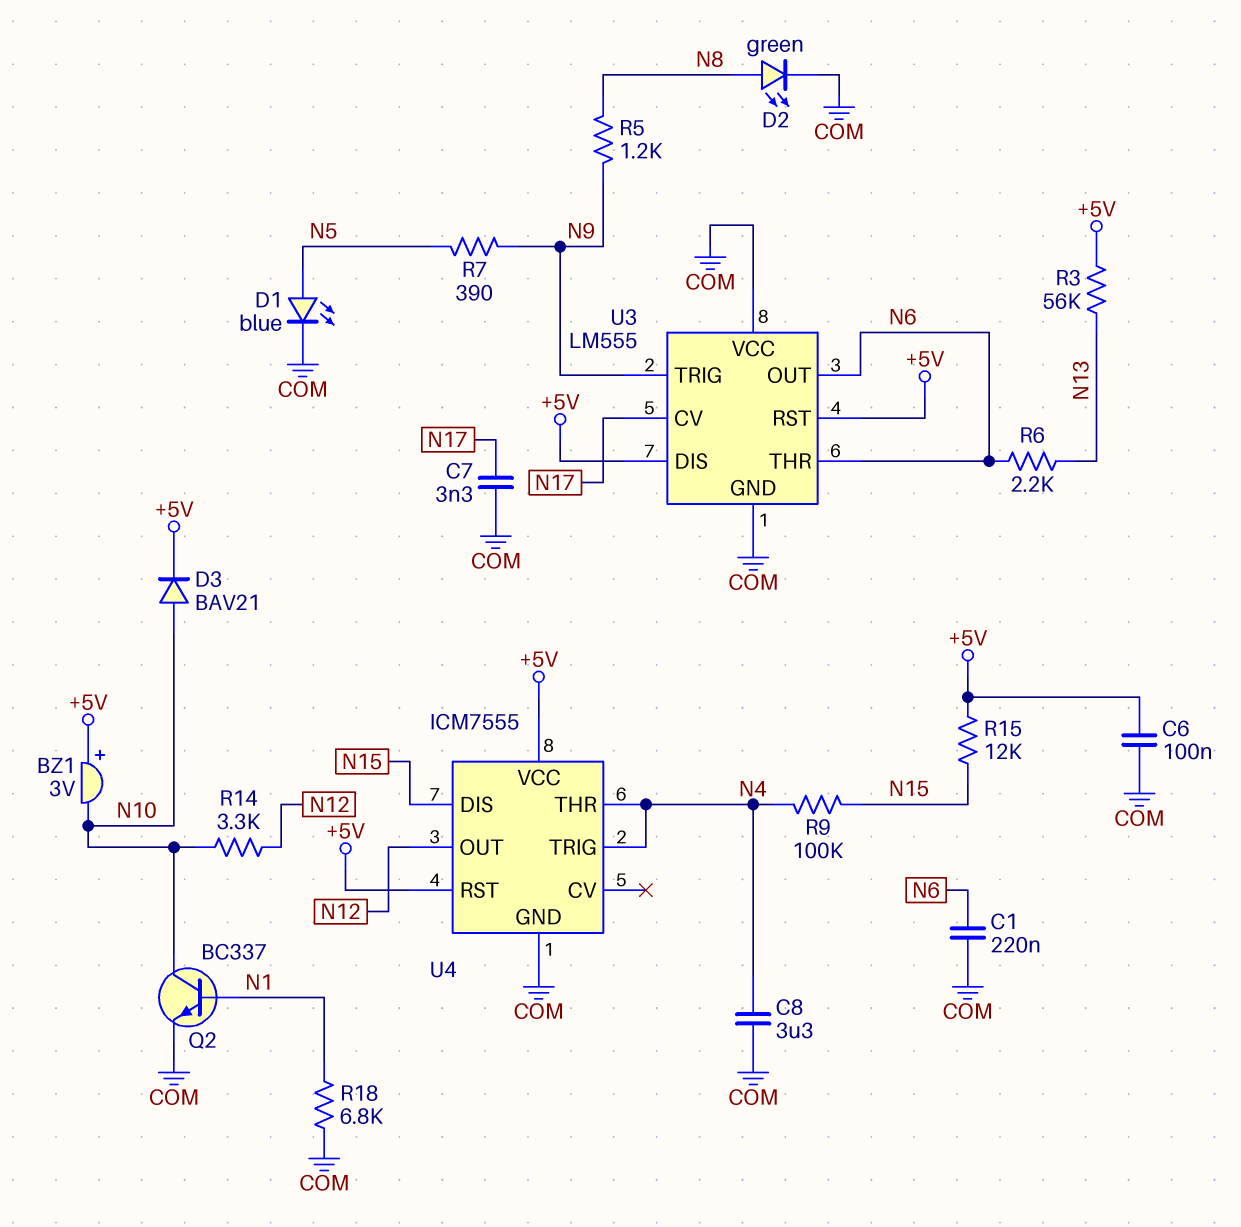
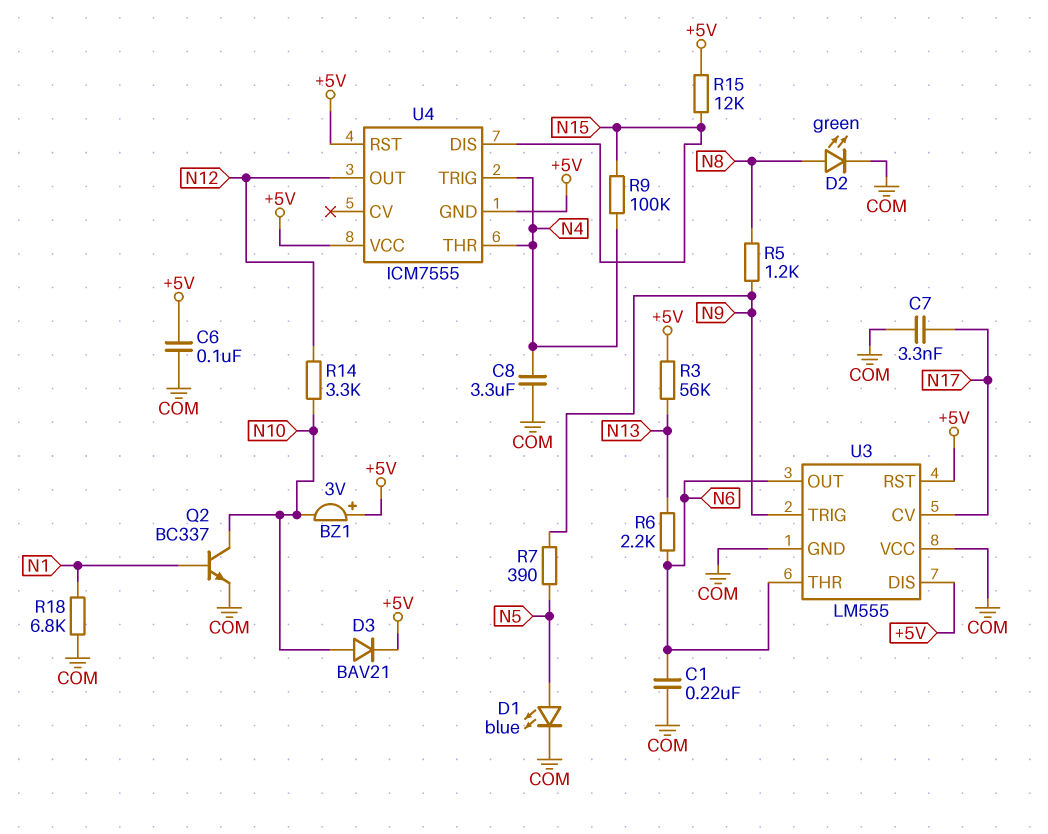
U4 pin GND: COM -> +5V

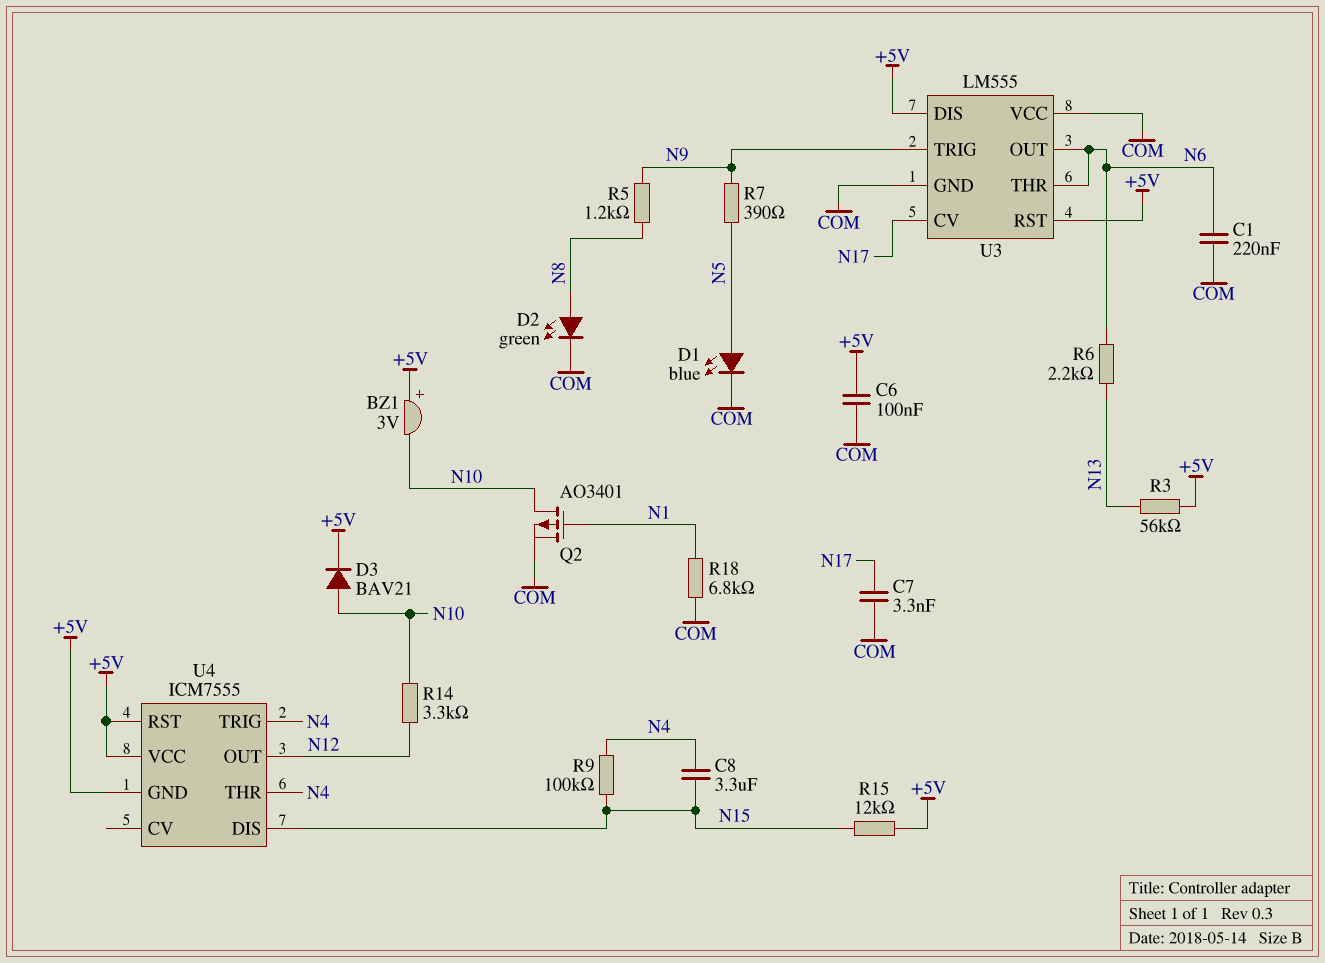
C8: 3.3uF (COM, N4) -> 3.3uF (N4, N15)
Q2: NPN BC337 (B N1, C N10, E COM) -> PMOS AO3401 (G N1, D N10, S COM)

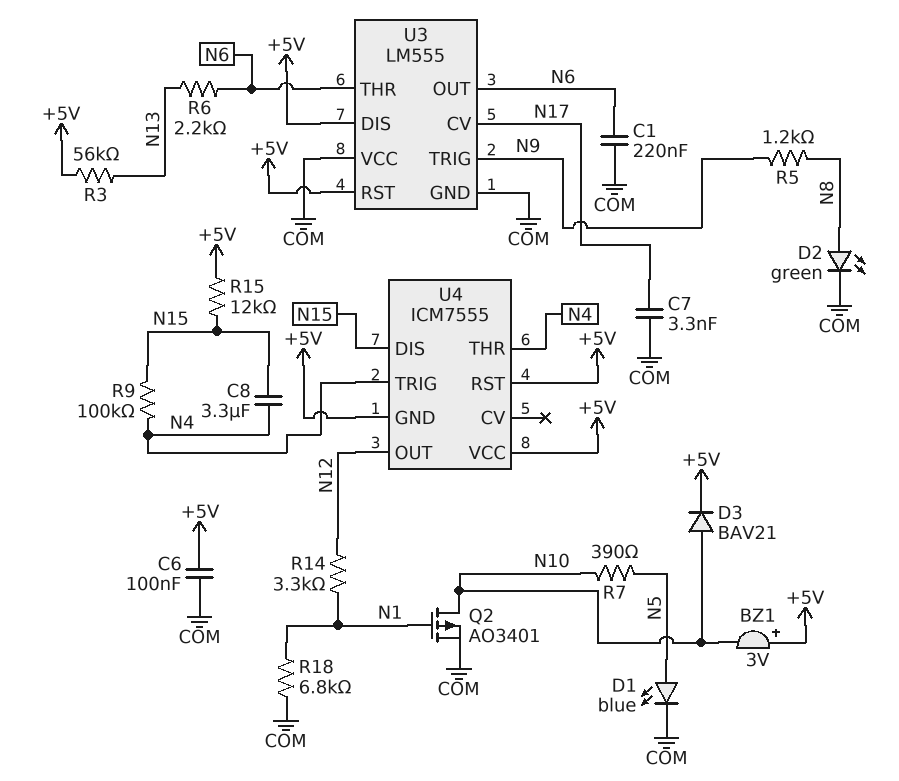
R7: 390 (N5, N9) -> 390 (N5, N10)
R14: 3.3k (N10, N12) -> 3.3k (N1, N12)

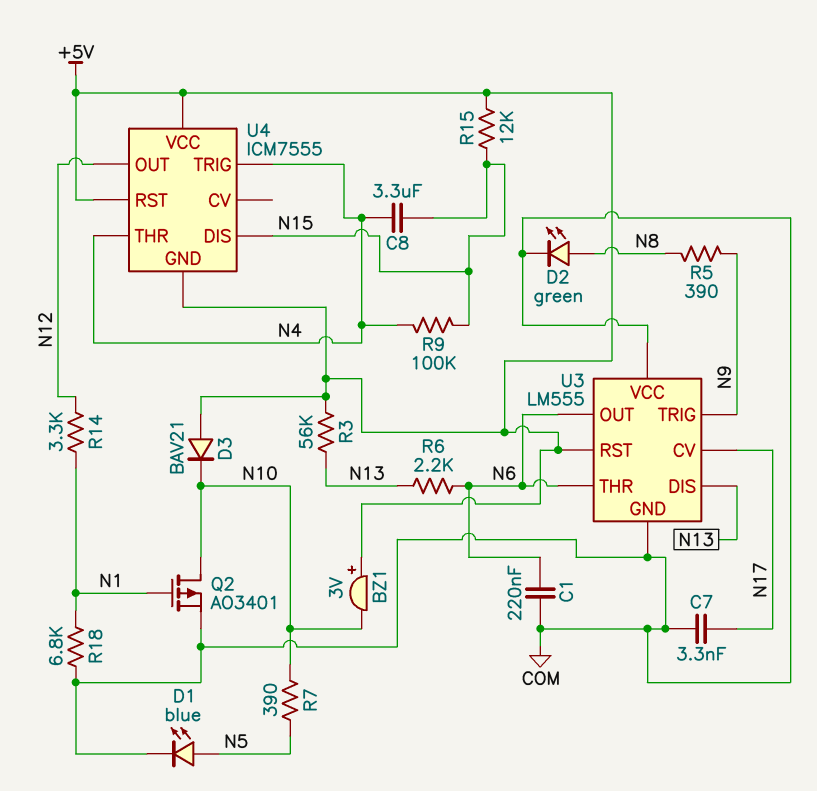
C6: 100nF (+5V, COM) -> none
D3: diode BAV21 (A N10, K +5V) -> diode BAV21 (A +5V, K N10)
R5: 1.2k (N8, N9) -> 390 (N8, N9)
U3 pin DIS: +5V -> N13

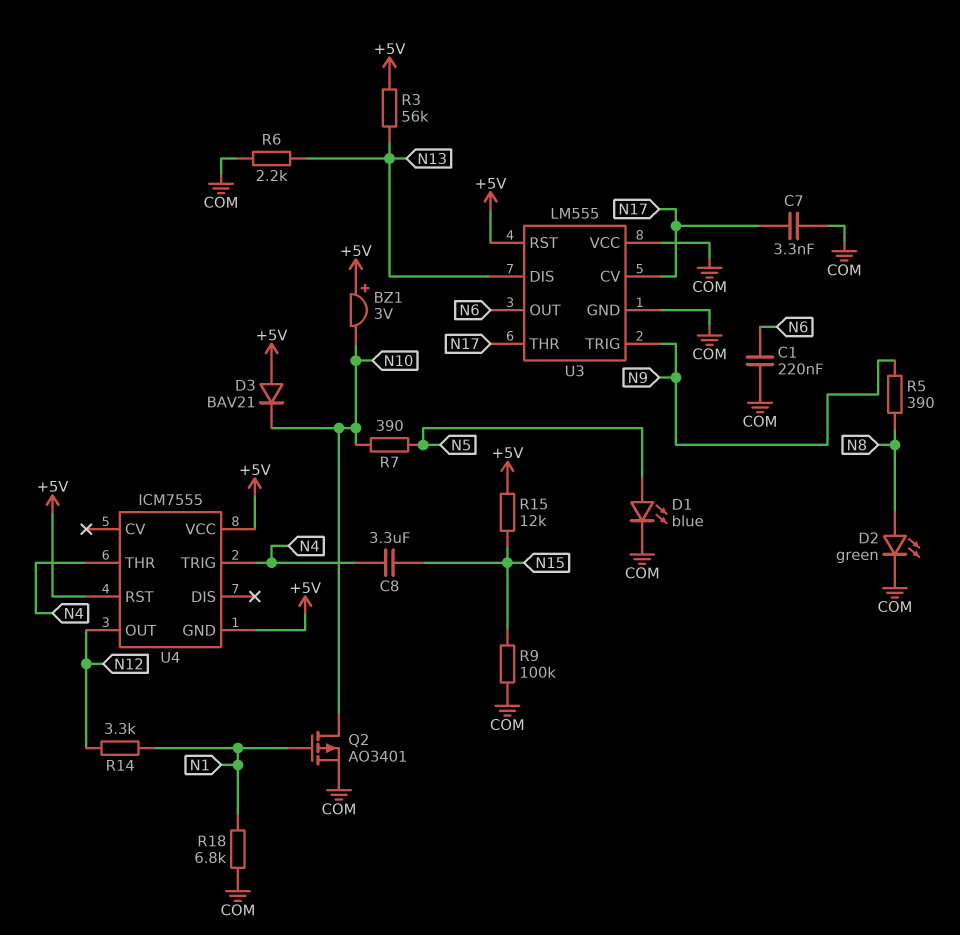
R6: 2.2k (N6, N13) -> 2.2k (COM, N13)
R9: 100k (N4, N15) -> 100k (COM, N15)
U3 pin THR: N6 -> N17
U4 pin DIS: N15 -> none

